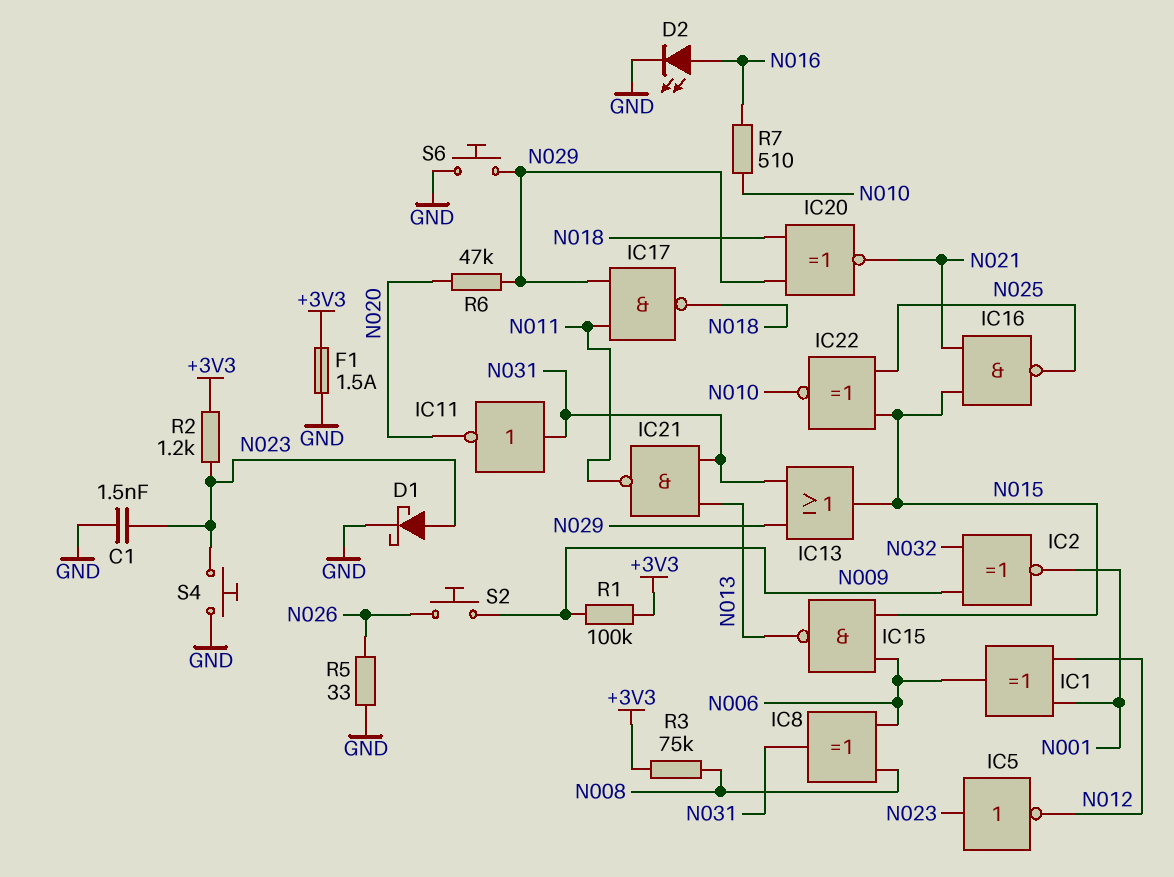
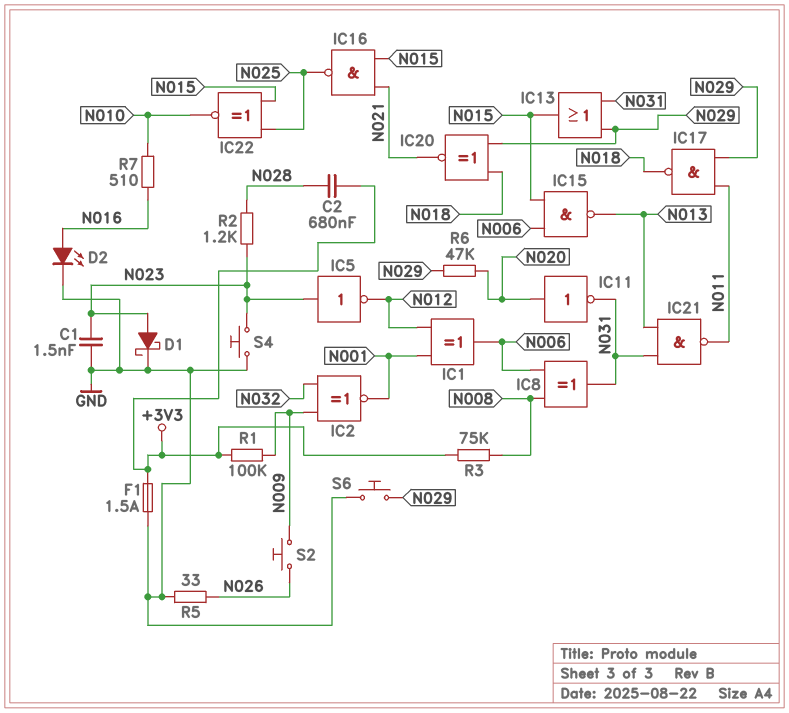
C2: none -> 680nF (+3V3, N028)
IC11: NOT (in N031, out N020) -> NOT (in N020, out N031)
R2: 1.2k (+3V3, N023) -> 1.2k (N023, N028)

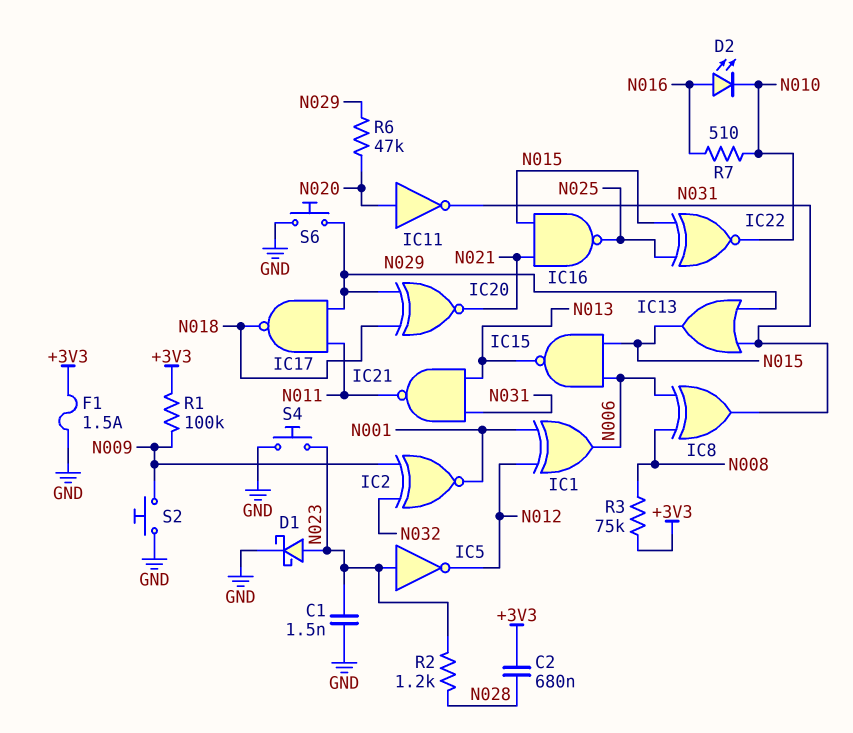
D2: LED (A N016, K GND) -> LED (A N016, K N010)
R5: 33 (GND, N026) -> none
S2: button (N009, N026) -> button (GND, N009)

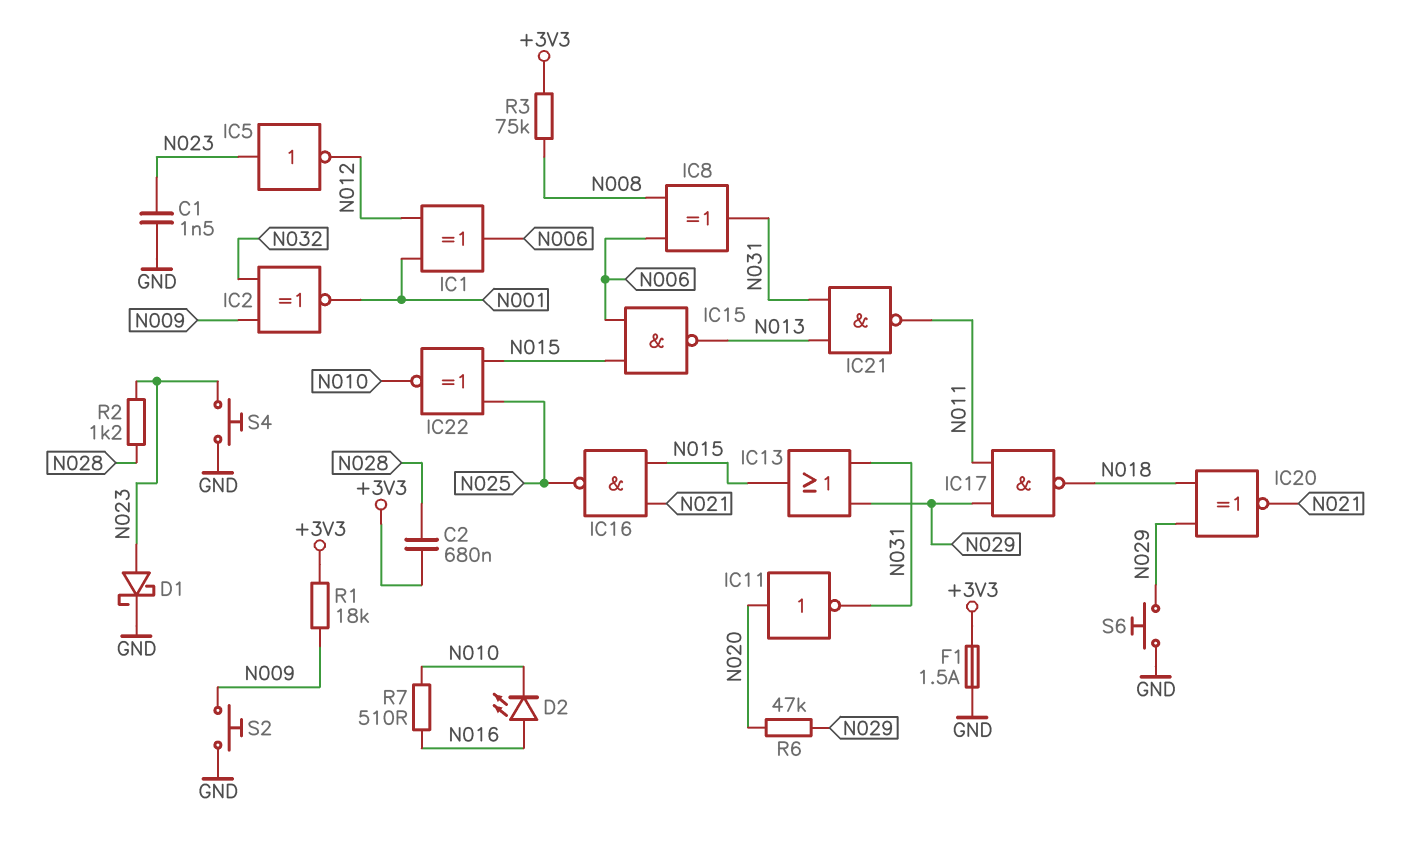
R1: 100k (+3V3, N009) -> 18k (+3V3, N009)

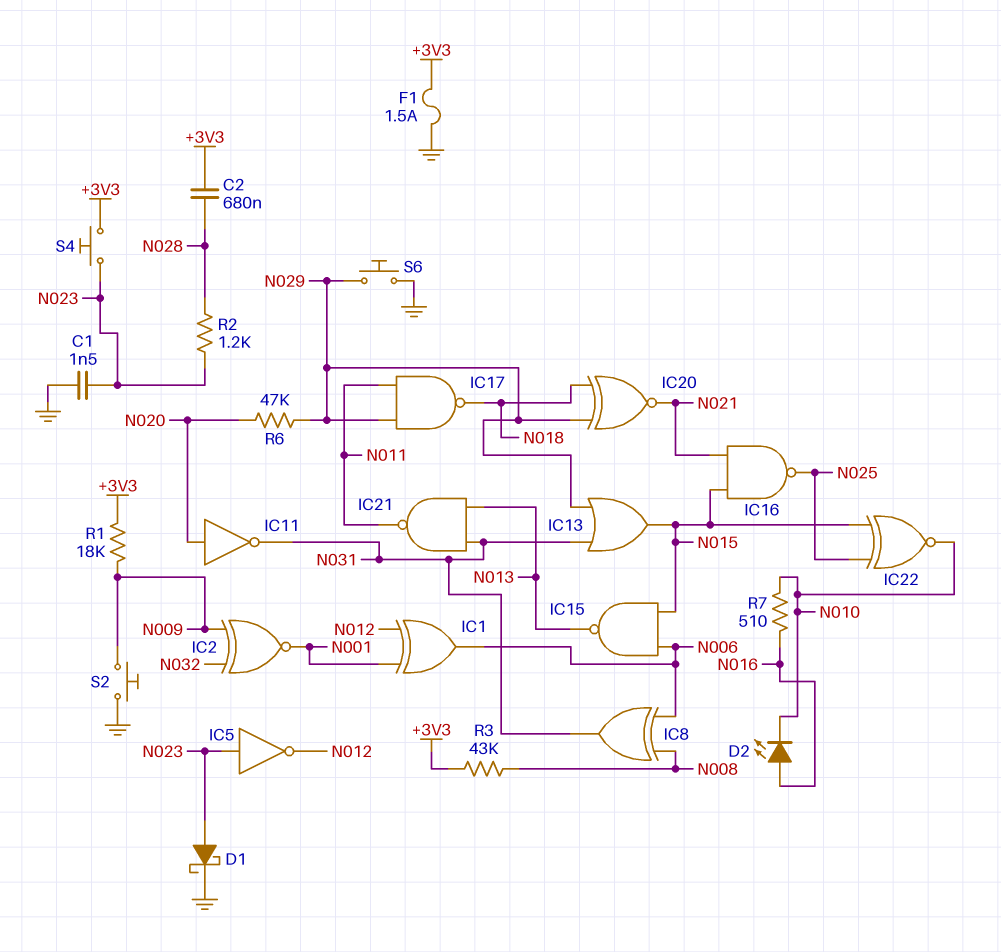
R3: 75k (+3V3, N008) -> 43k (+3V3, N008)
S4: button (GND, N023) -> button (+3V3, N023)

